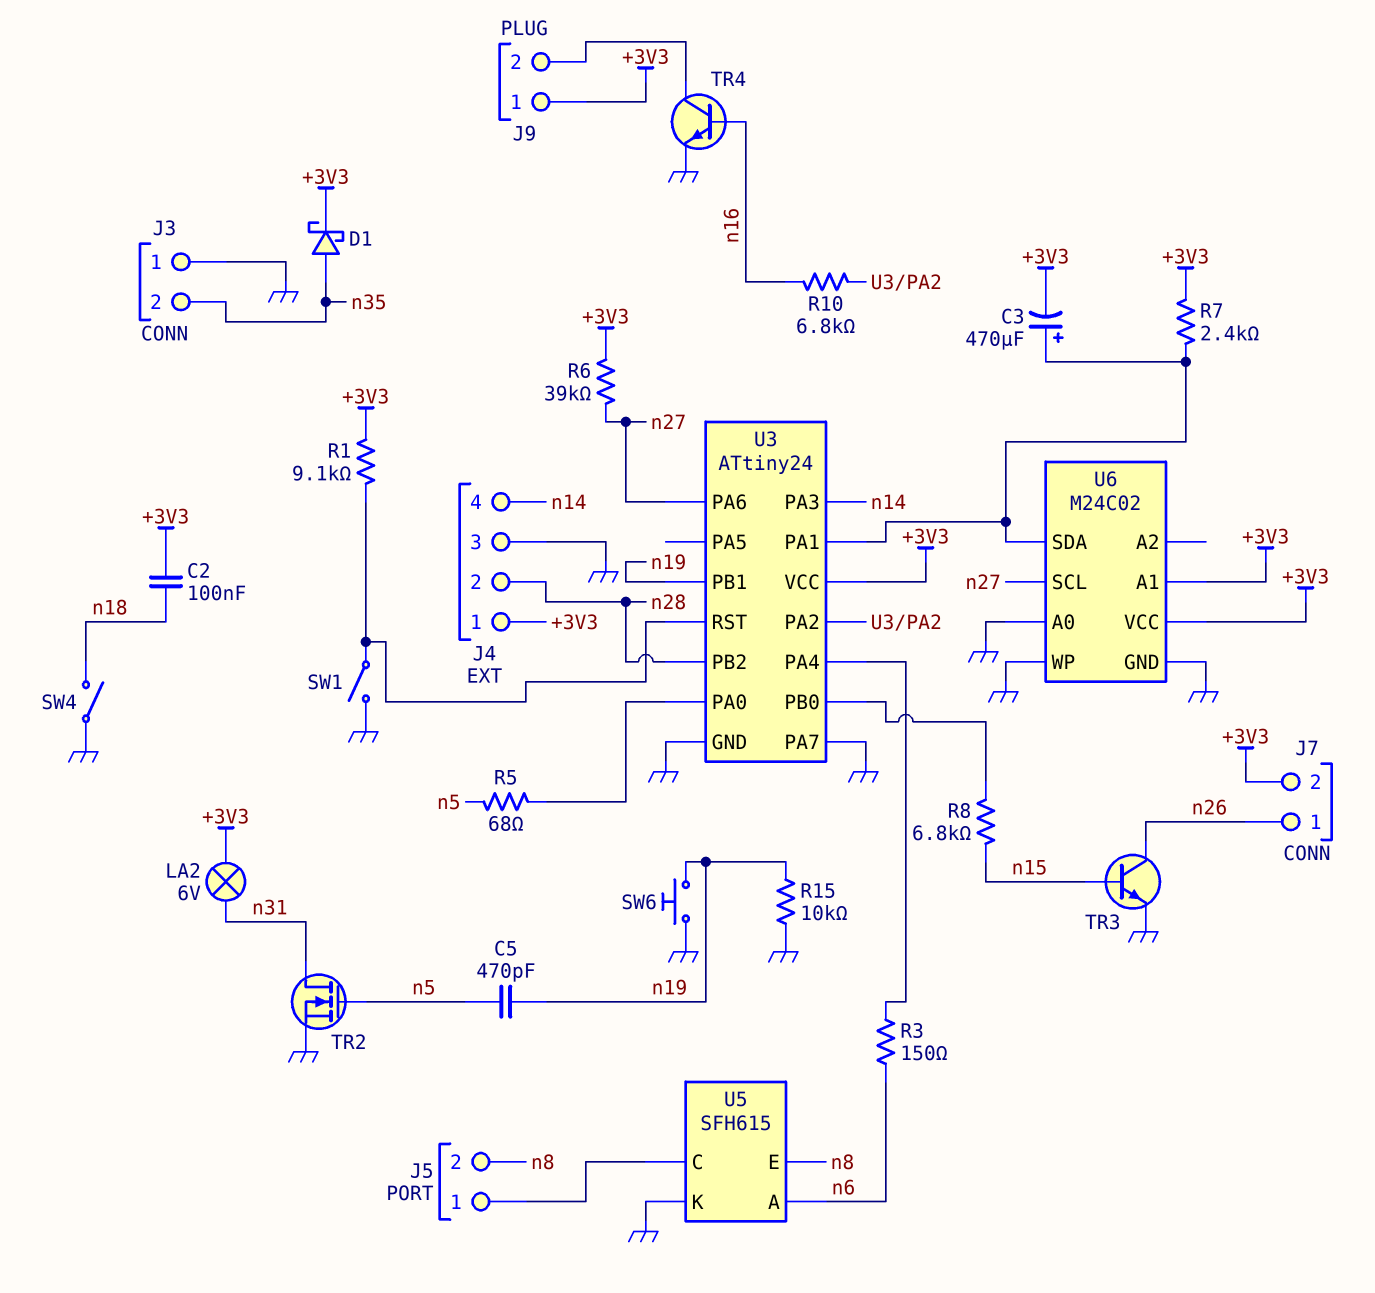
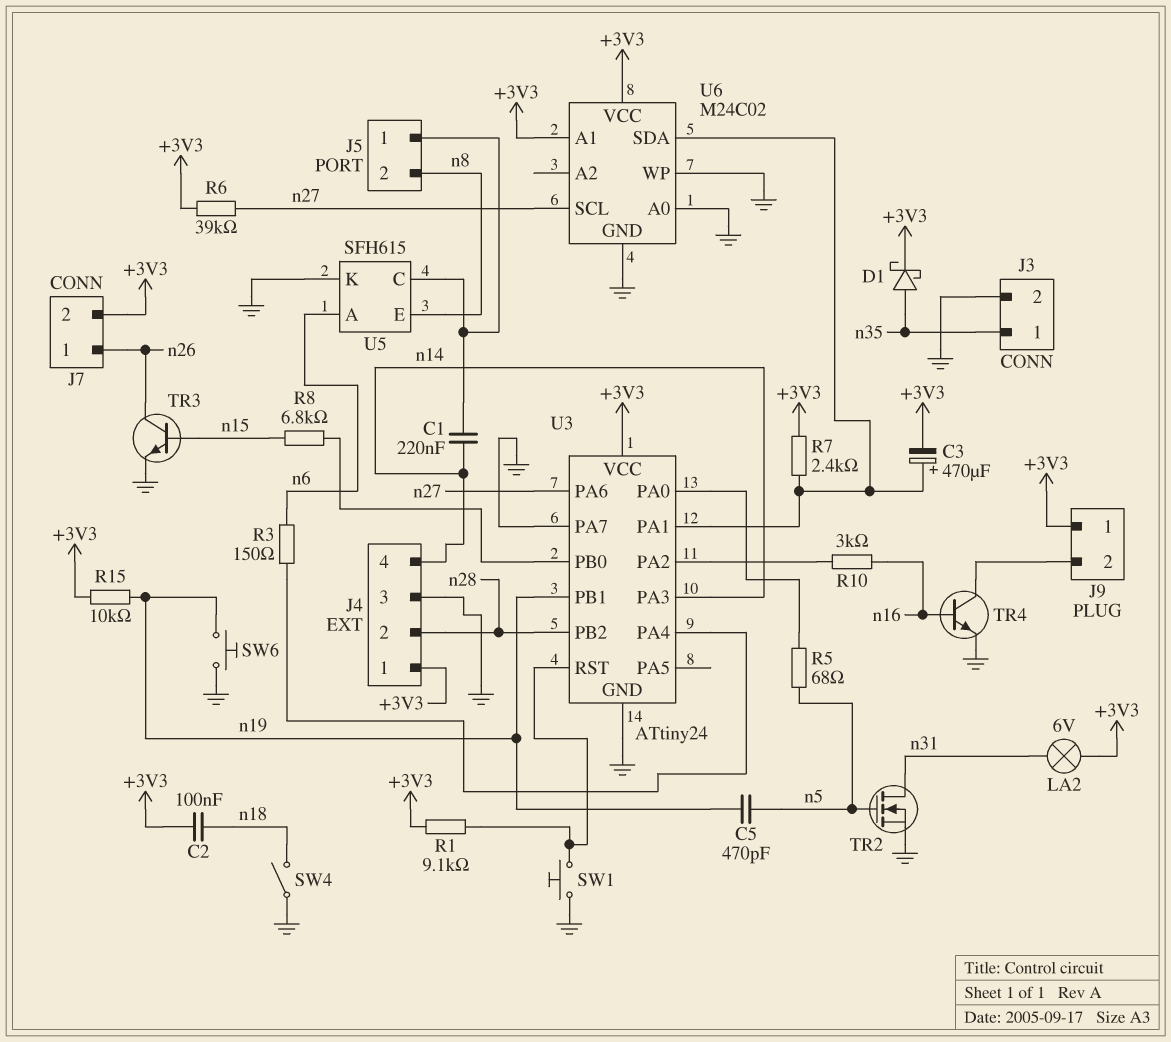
C1: none -> 220nF (J5/1, n14)
J3 pin 1: GND -> n35
J3 pin 2: n35 -> GND
R10: 6.8k (U3/PA2, n16) -> 3k (U3/PA2, n16)
R15: 10k (GND, n19) -> 10k (+3V3, n19)
SW1: switch (GND, U3/RST) -> button (GND, U3/RST)

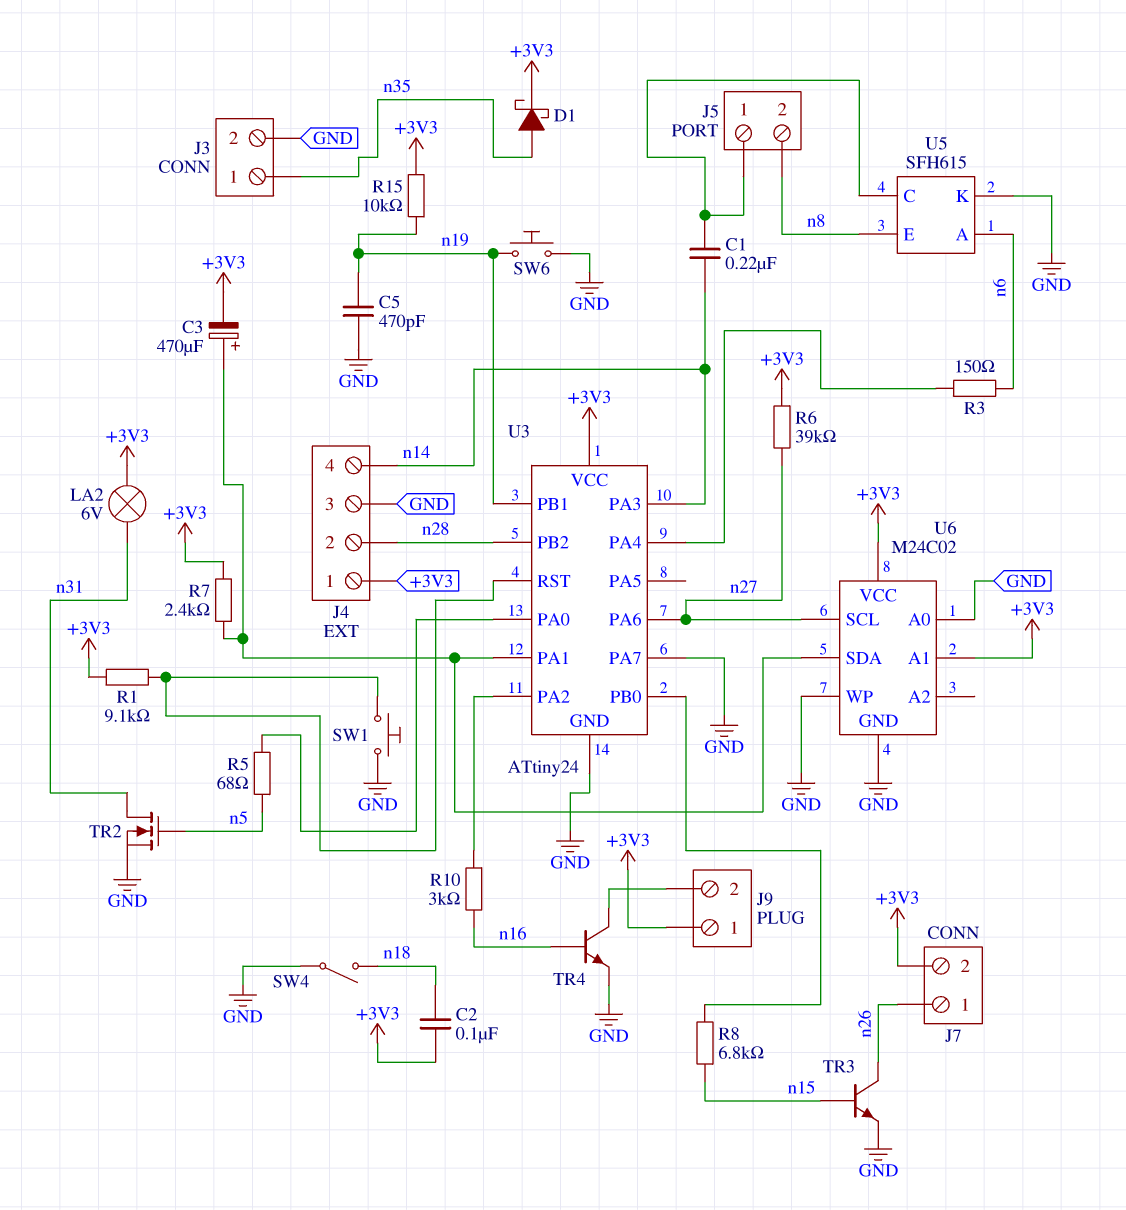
C5: 470pF (n5, n19) -> 470pF (GND, n19)

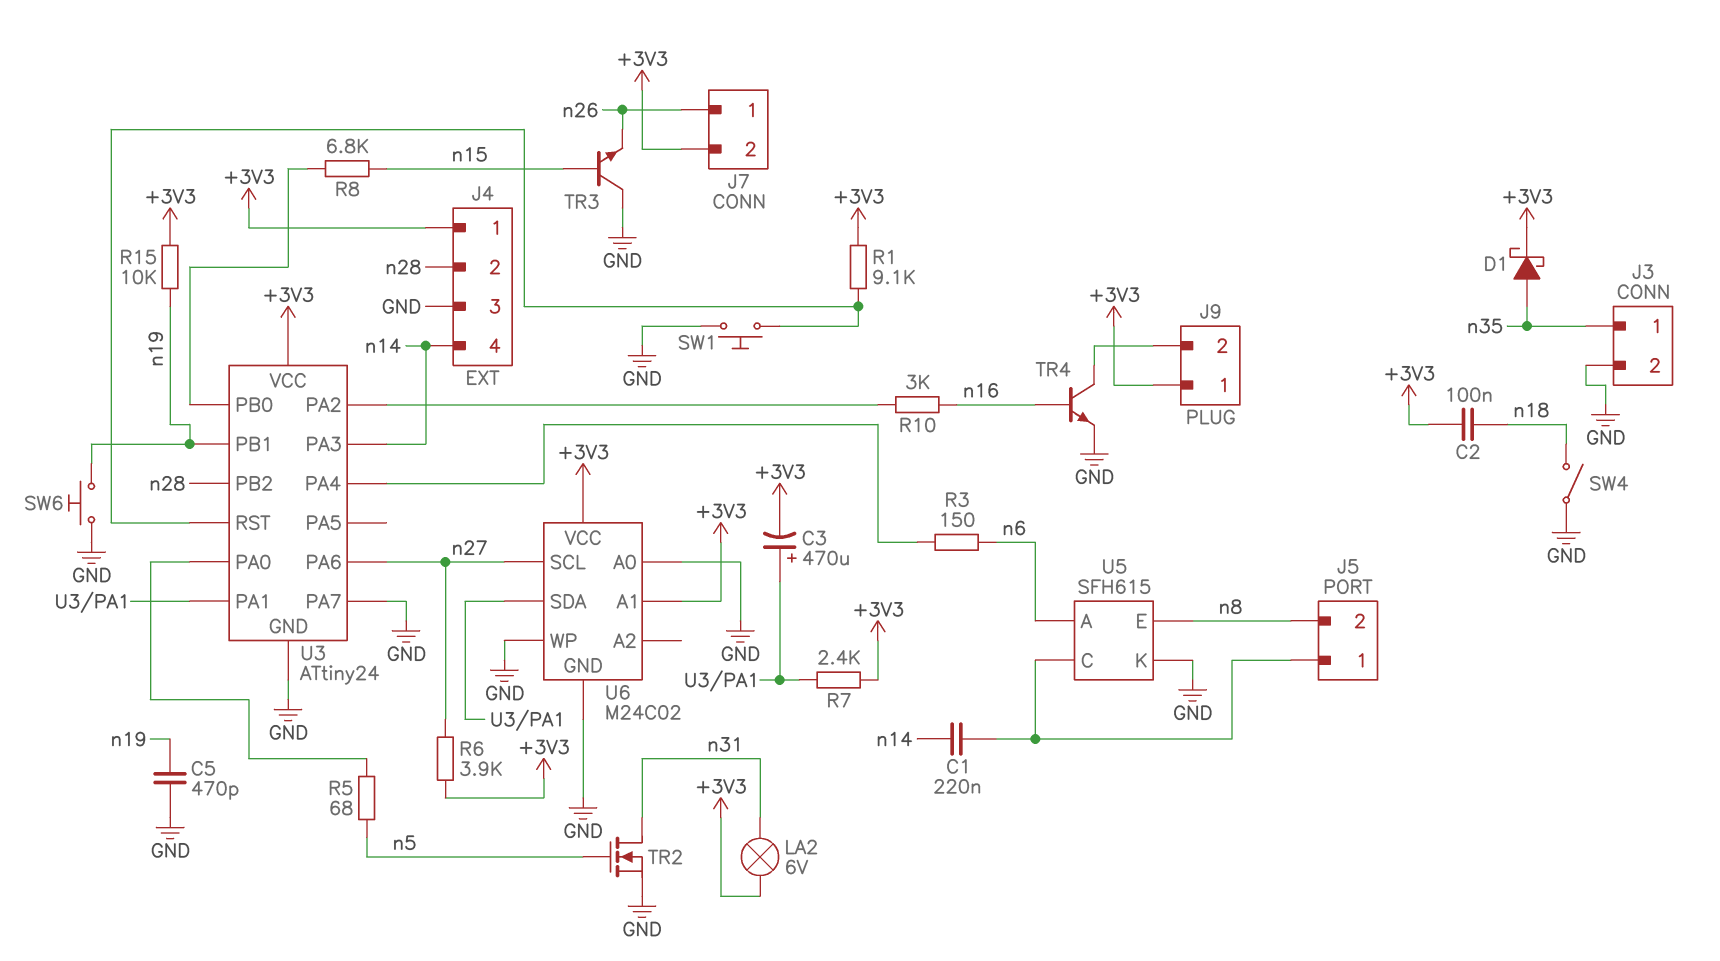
R6: 39k (+3V3, n27) -> 3.9k (+3V3, n27)
TR3: NPN (B n15, C n26, E GND) -> NPN (B n15, C GND, E n26)

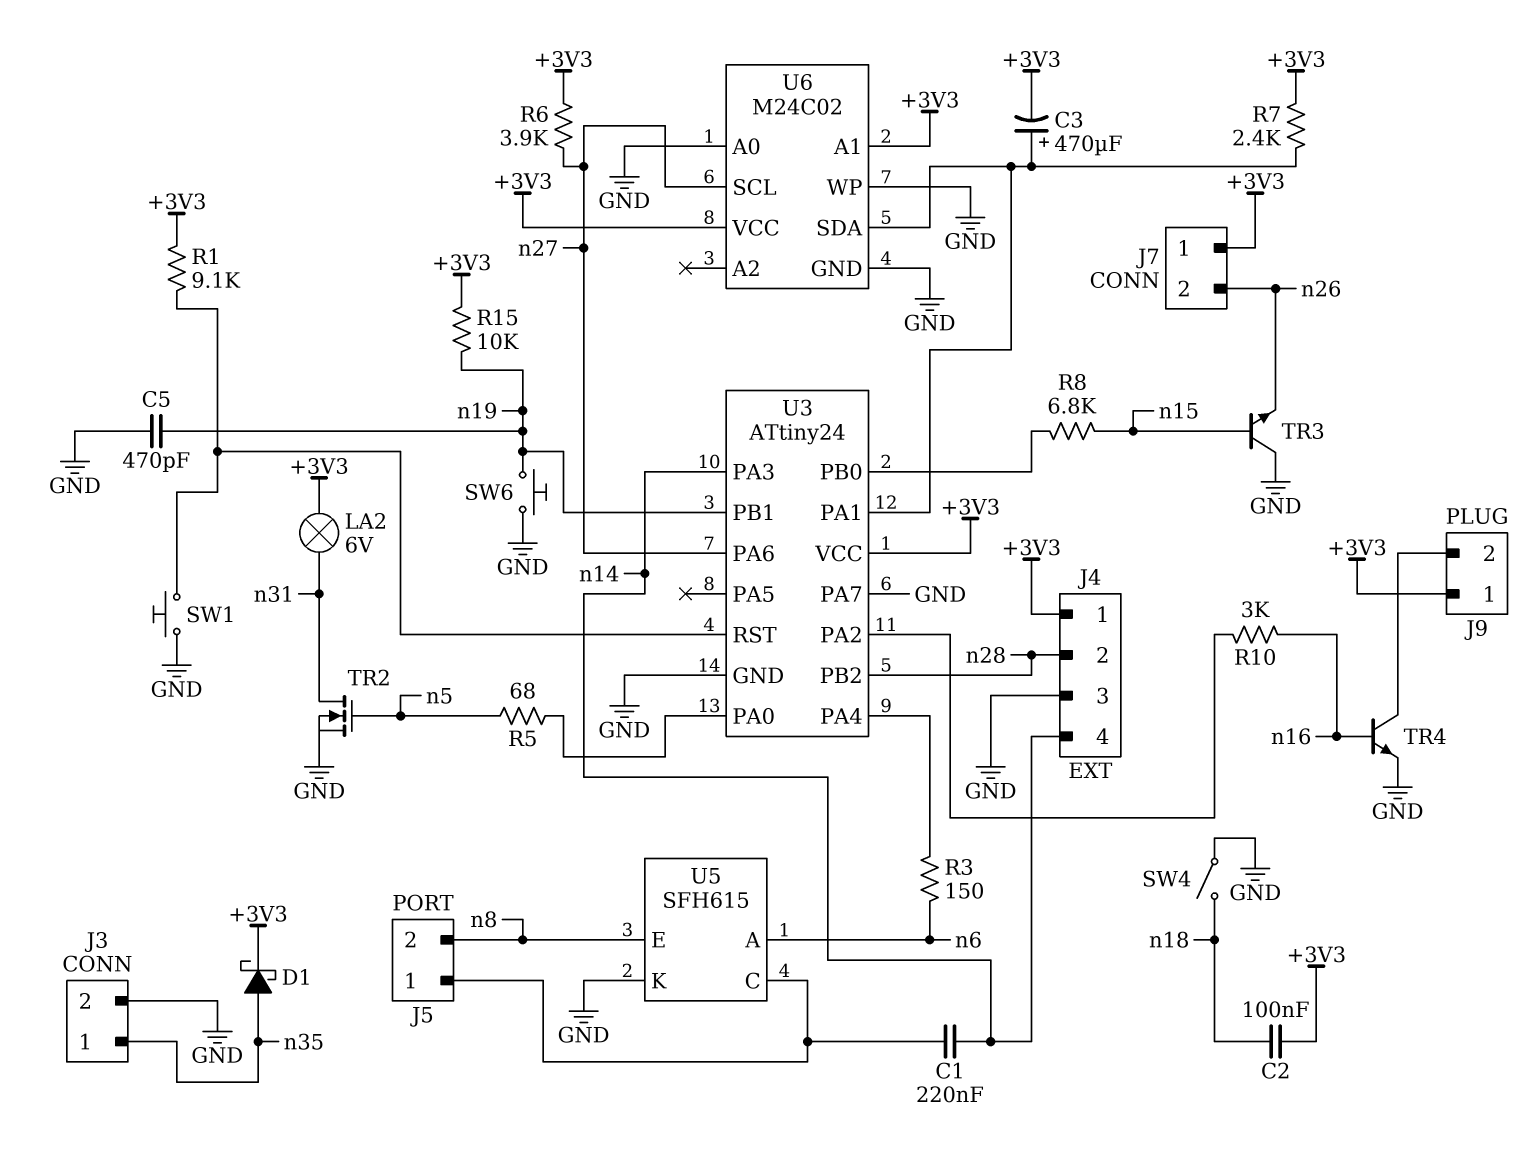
J7 pin 1: n26 -> +3V3
J7 pin 2: +3V3 -> n26

